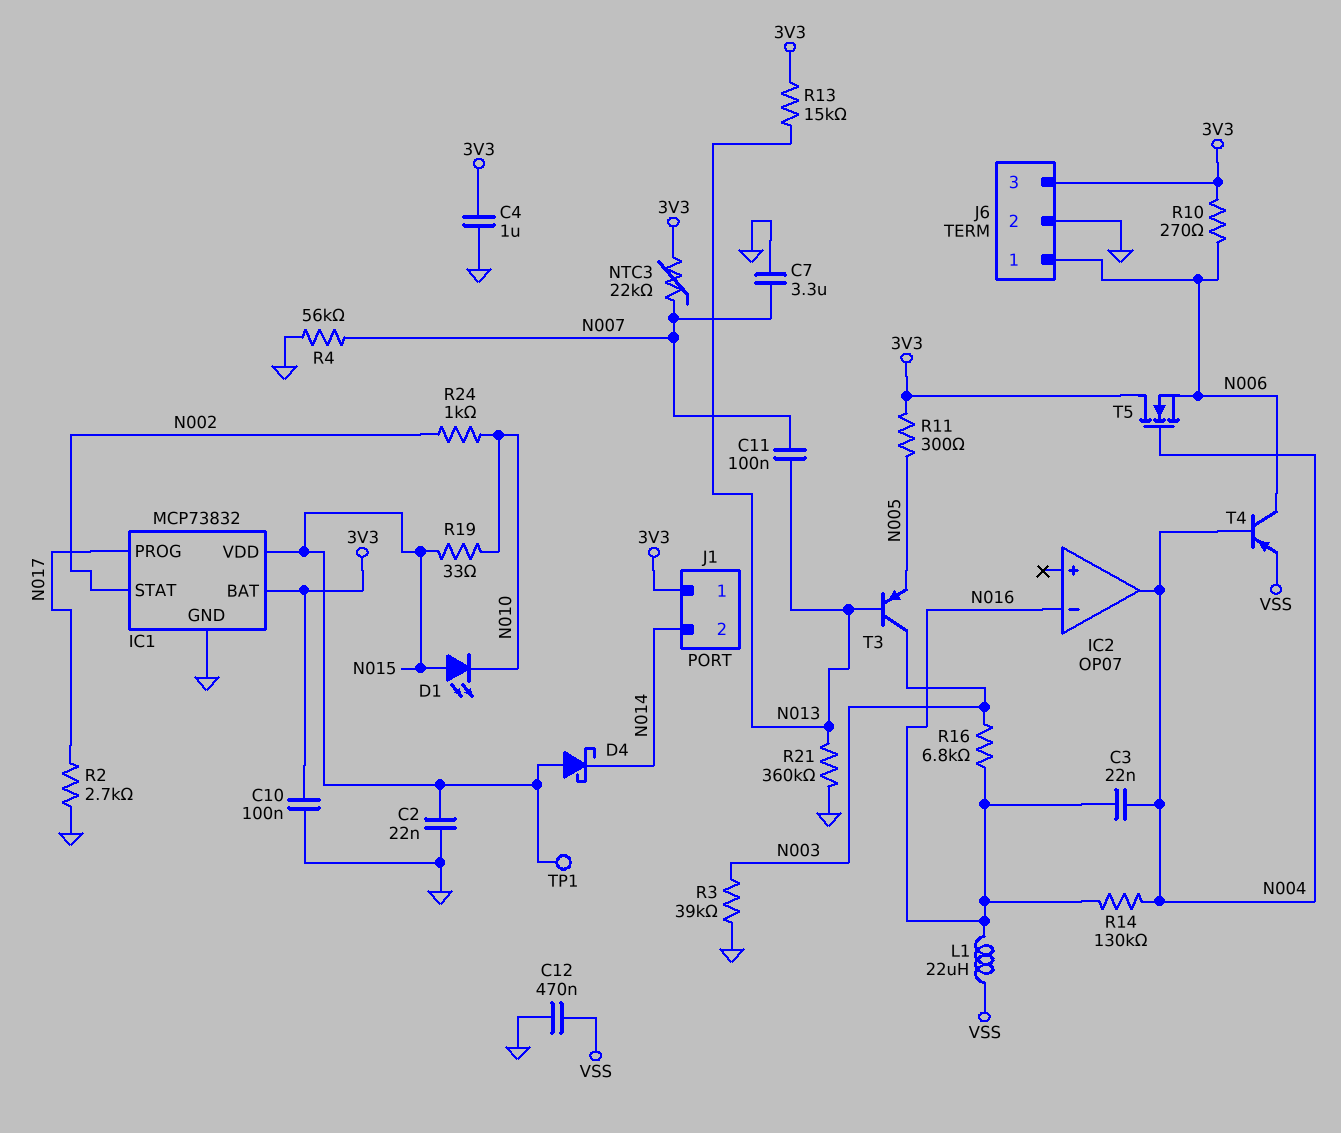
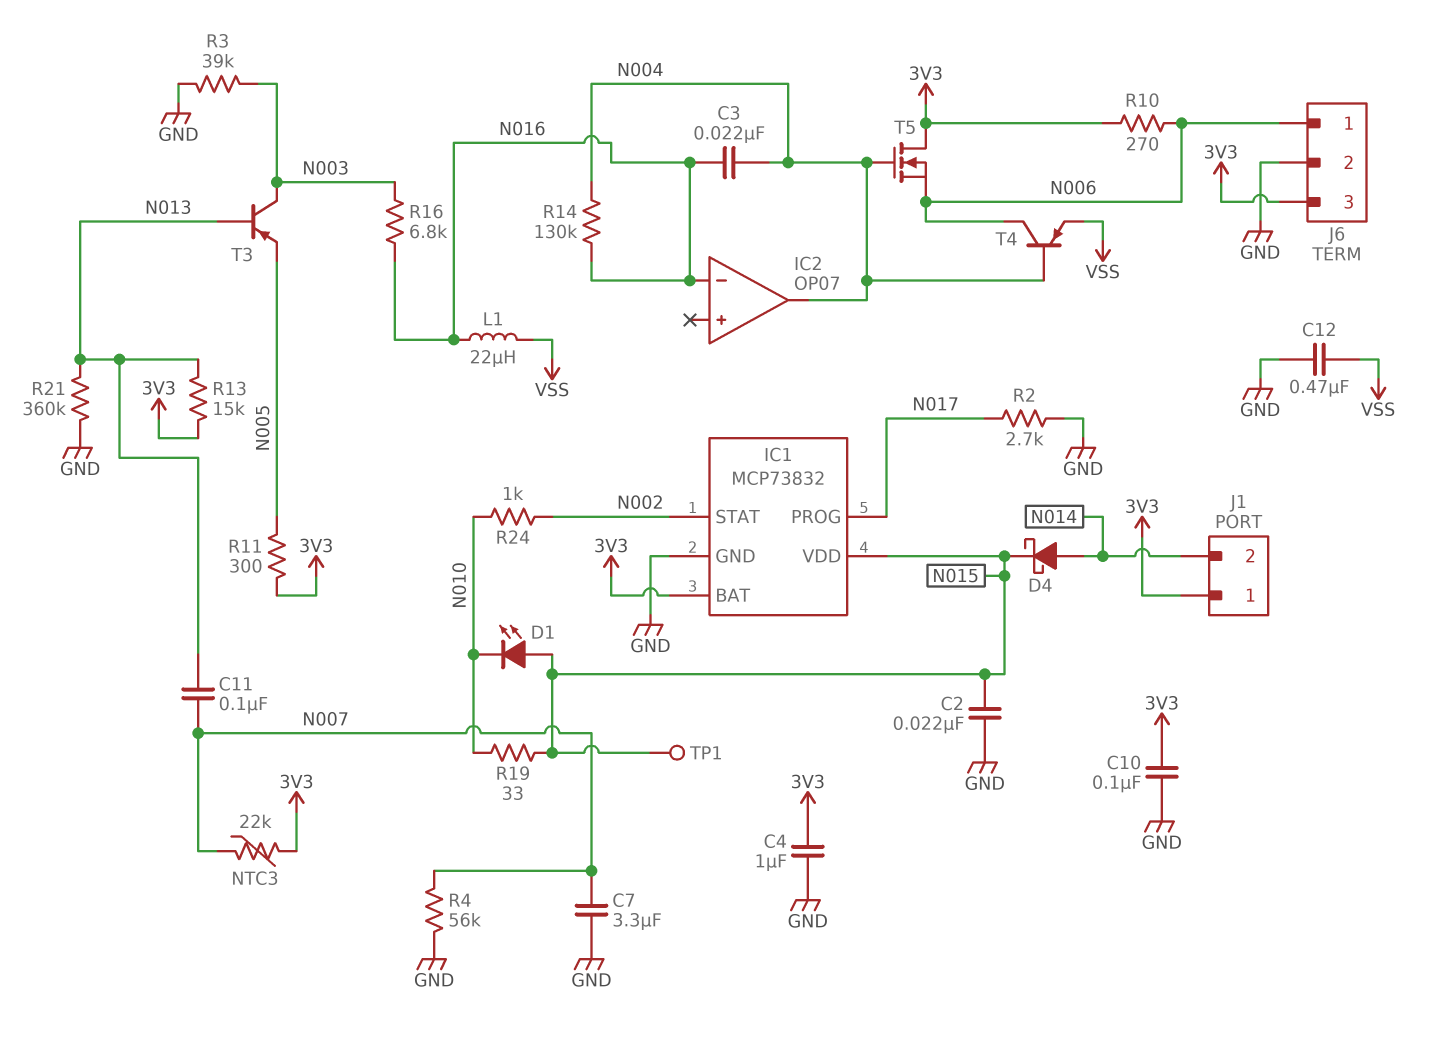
D4: schottky (A N015, K N014) -> schottky (A N014, K N015)

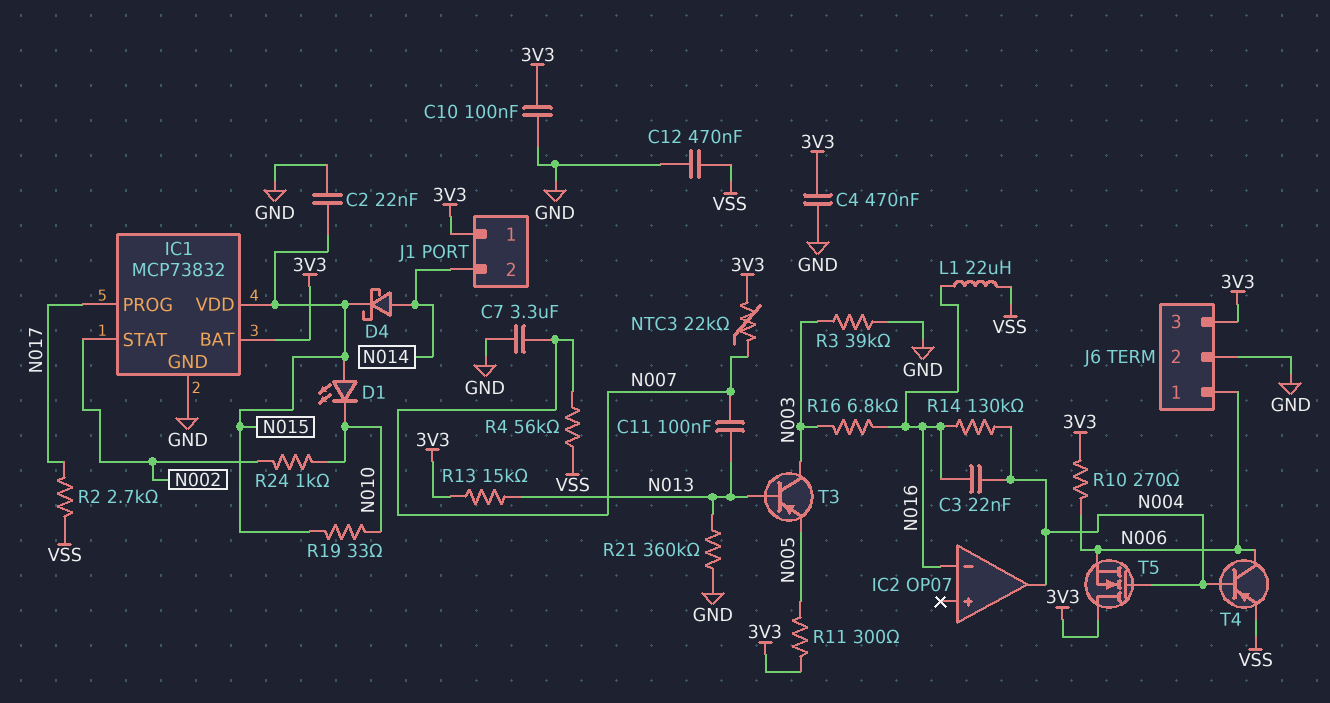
C4: 1uF (3V3, GND) -> 470nF (3V3, GND)
R2: 2.7k (GND, N017) -> 2.7k (N017, VSS)
R4: 56k (GND, N007) -> 56k (N007, VSS)
TP1: test point (N015) -> none

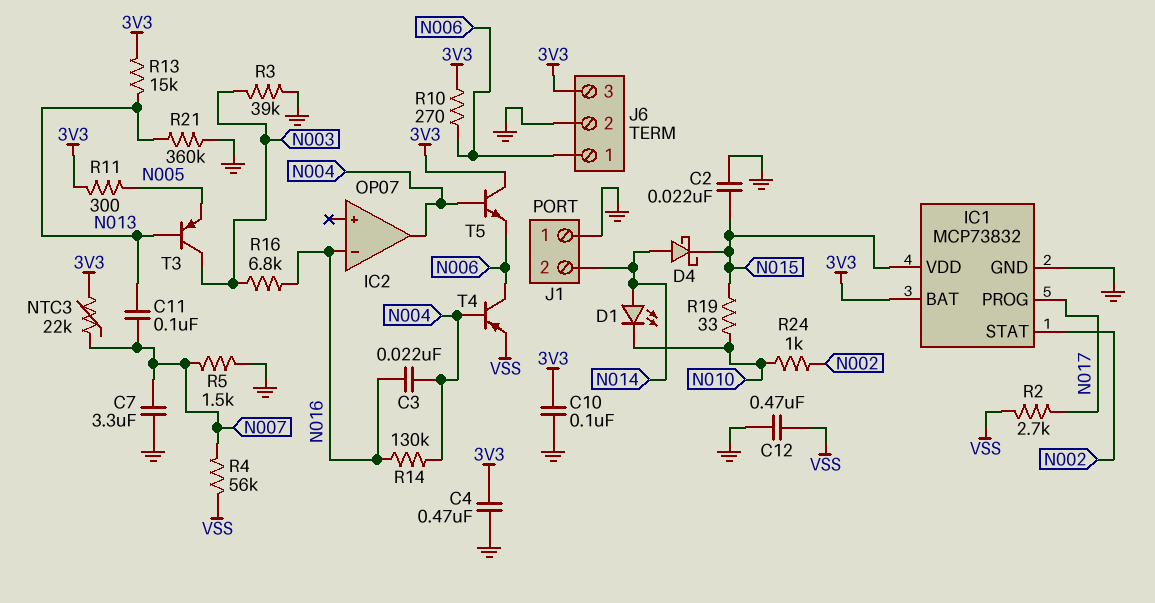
D1: LED (A N015, K N010) -> LED (A N014, K N010)
J1 pin 1: 3V3 -> GND
L1: 22uH (N016, VSS) -> none
R5: none -> 1.5k (GND, N007)
T5: NMOS (G N004, D 3V3, S N006) -> NPN (B N004, C 3V3, E N006)

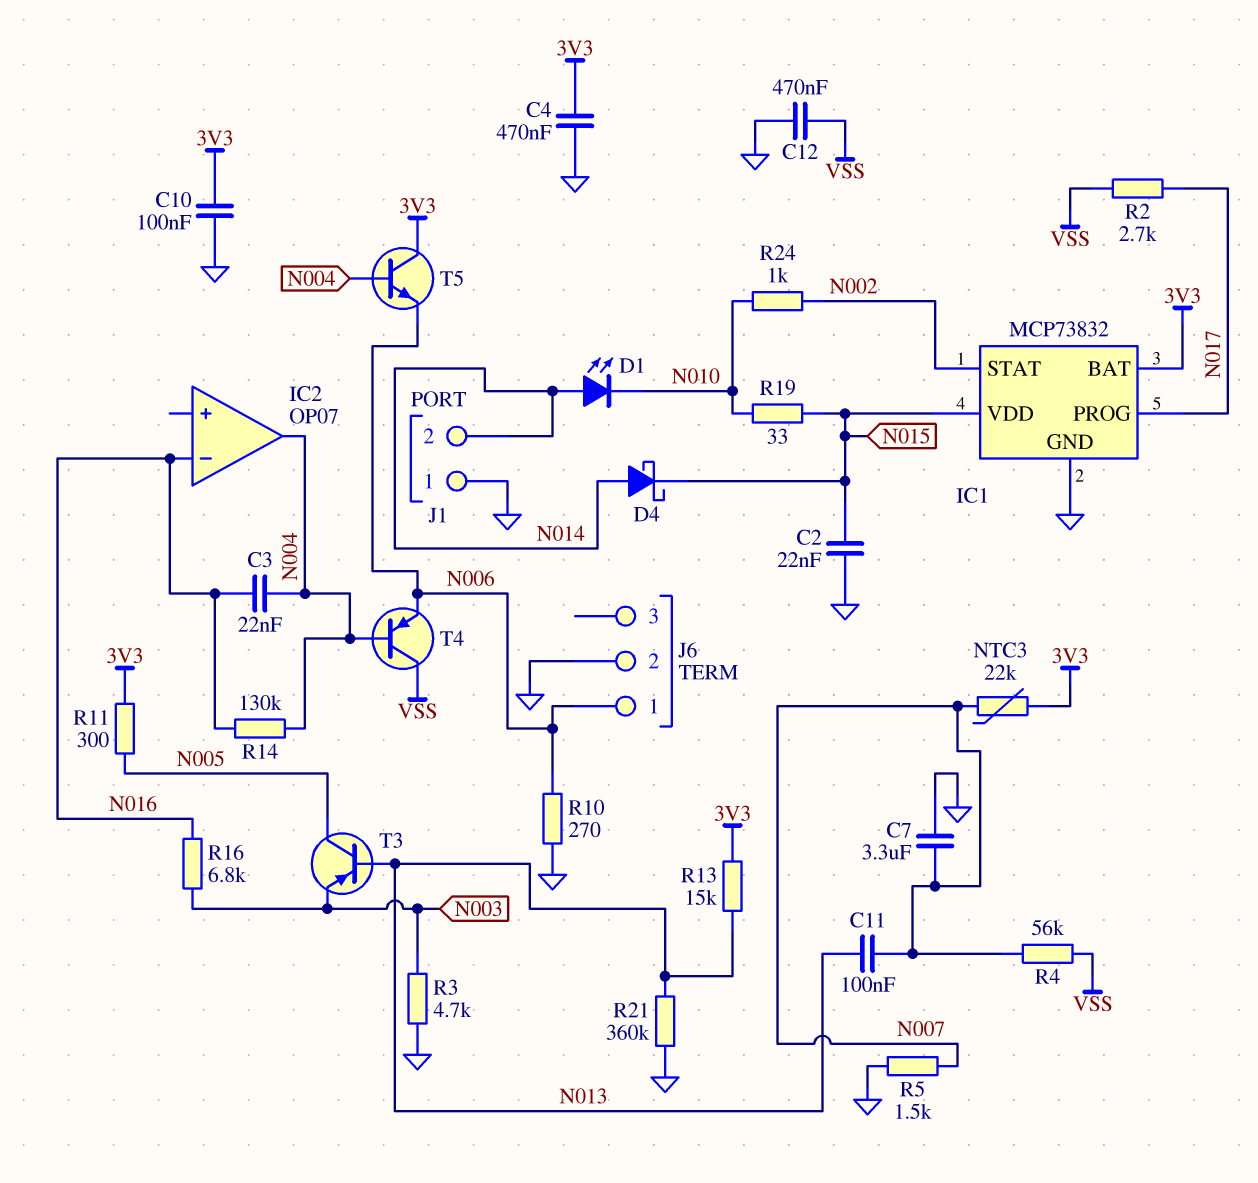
J6 pin 3: 3V3 -> none
R3: 39k (GND, N003) -> 4.7k (GND, N003)
R10: 270 (3V3, N006) -> 270 (GND, N006)
T3: PNP (B N013, C N003, E N005) -> PNP (B N013, C N005, E N003)
T4: PNP (B N004, C N006, E VSS) -> PNP (B N004, C VSS, E N006)

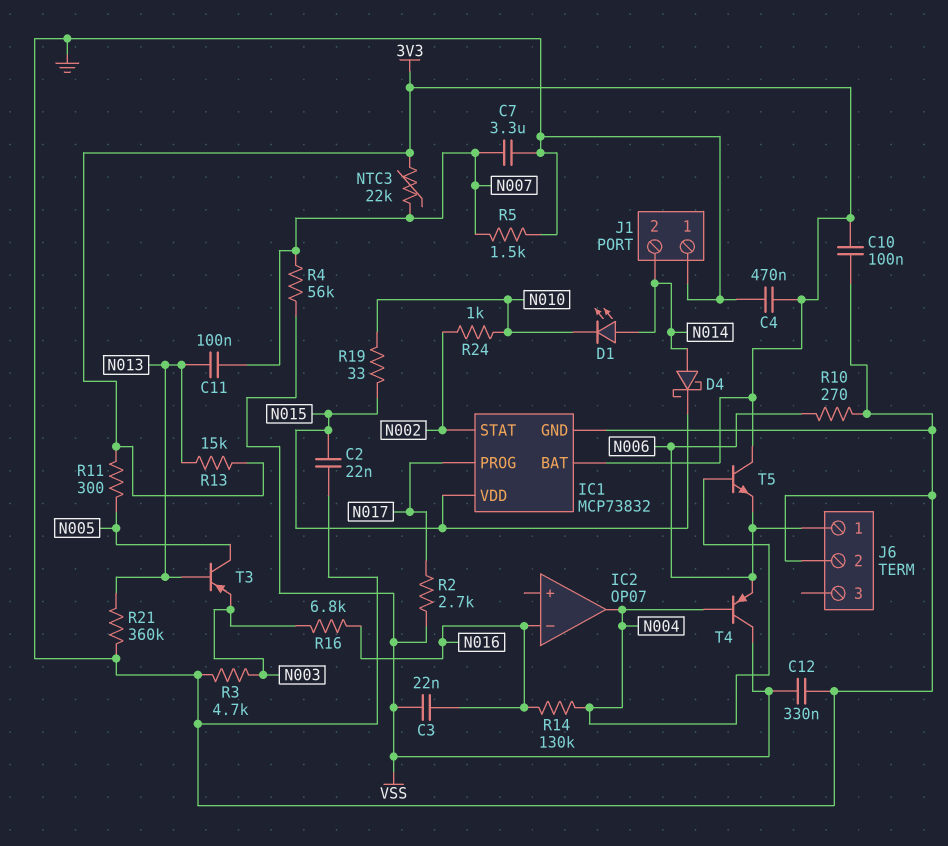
C3: 22nF (N004, N016) -> 22nF (N016, VSS)
C12: 470nF (GND, VSS) -> 330nF (GND, VSS)

